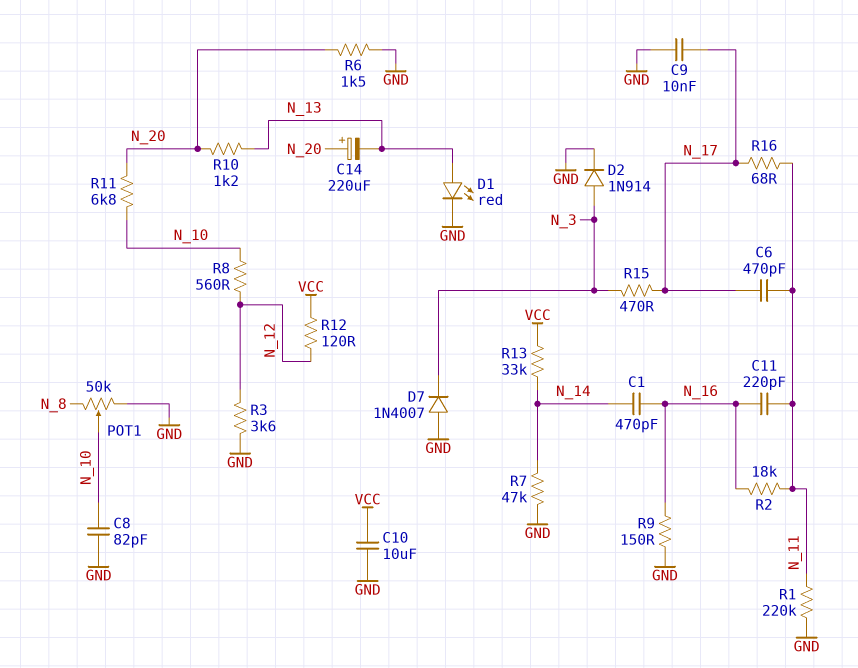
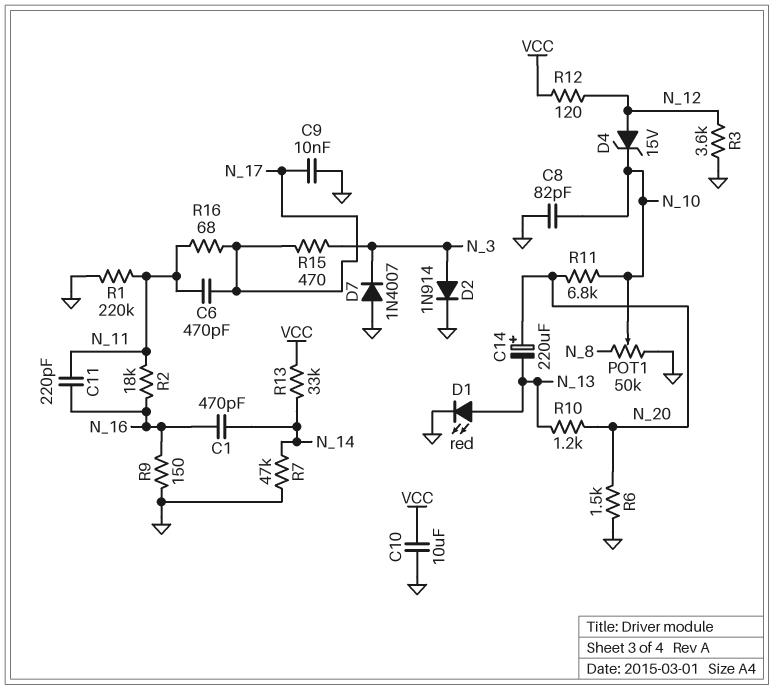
D4: none -> zener 15V (A N_12, K N_10)
R8: 560 (N_10, N_12) -> none

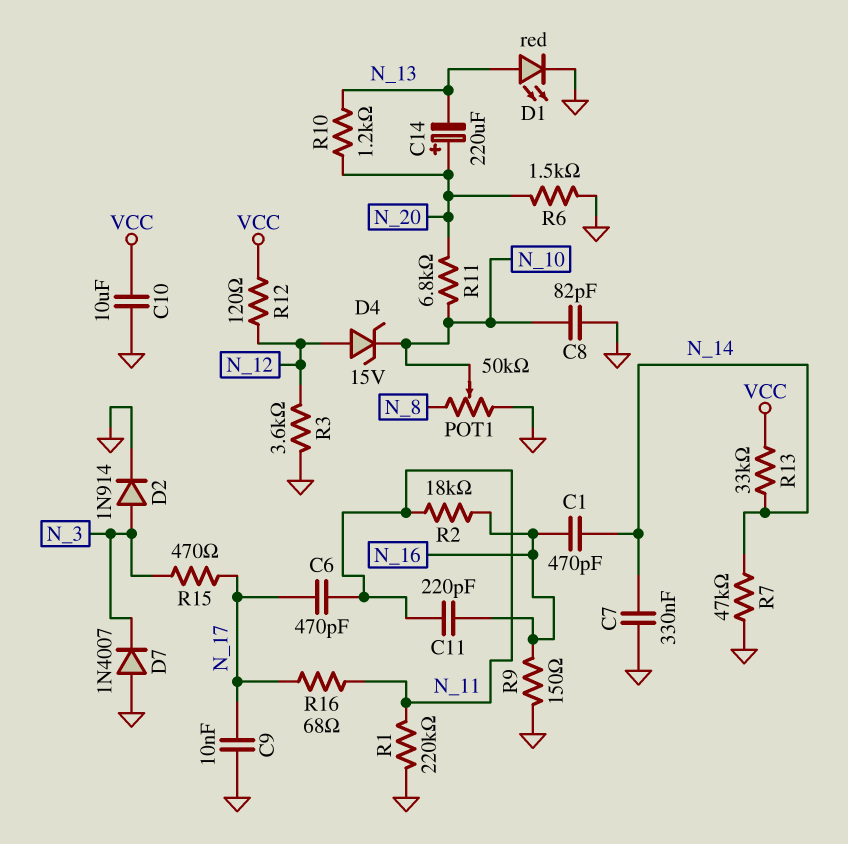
C7: none -> 330nF (GND, N_14)

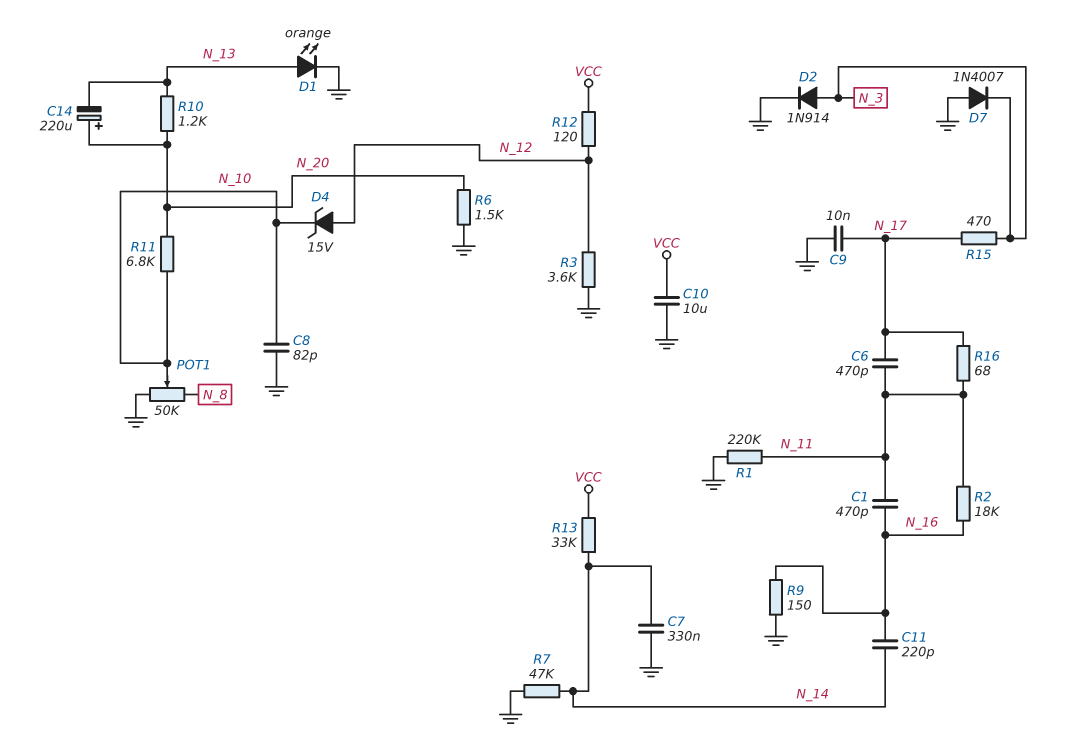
C1: 470pF (N_14, N_16) -> 470pF (N_11, N_16)
C11: 220pF (N_11, N_16) -> 220pF (N_14, N_16)
D1: LED red (A N_13, K GND) -> LED orange (A N_13, K GND)

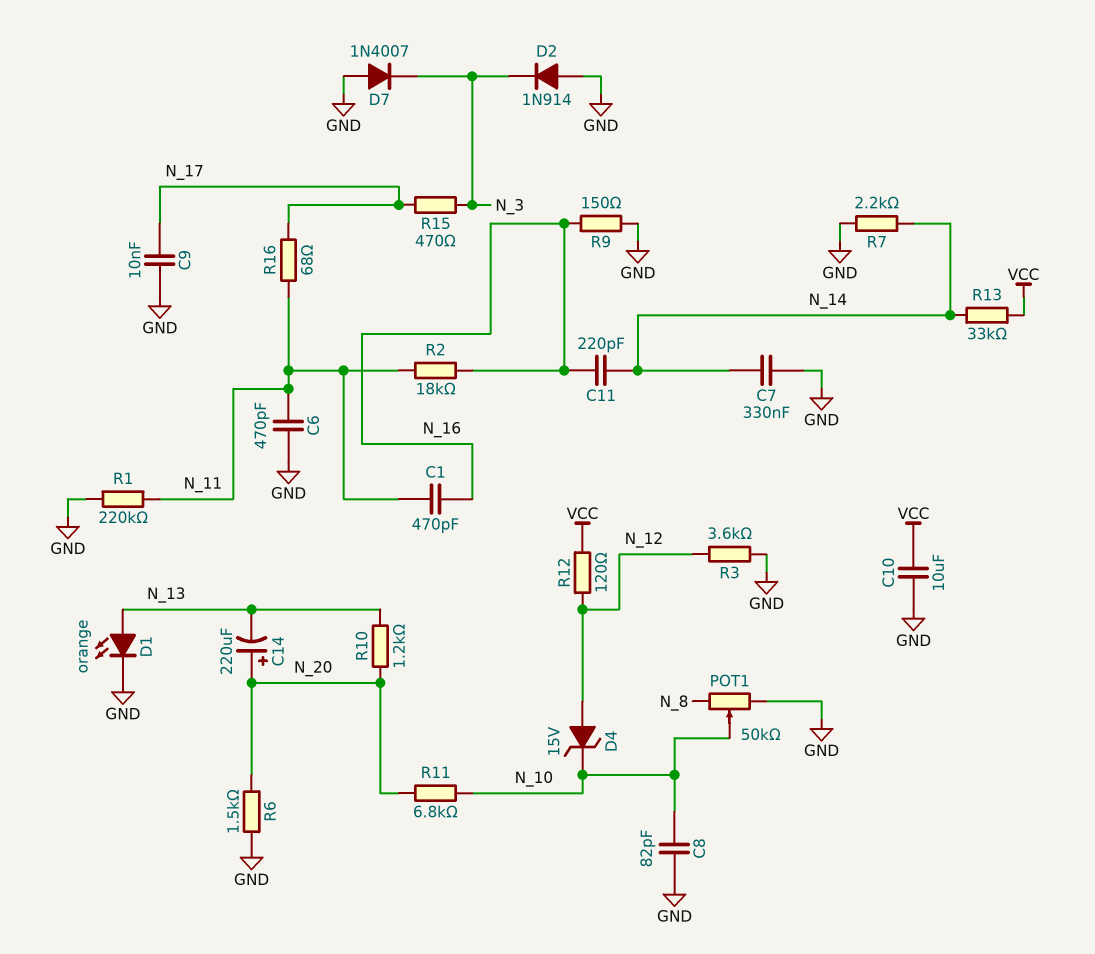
C6: 470pF (N_11, N_17) -> 470pF (GND, N_11)
D2: diode 1N914 (A N_3, K GND) -> diode 1N914 (A GND, K N_3)
R7: 47k (GND, N_14) -> 2.2k (GND, N_14)

